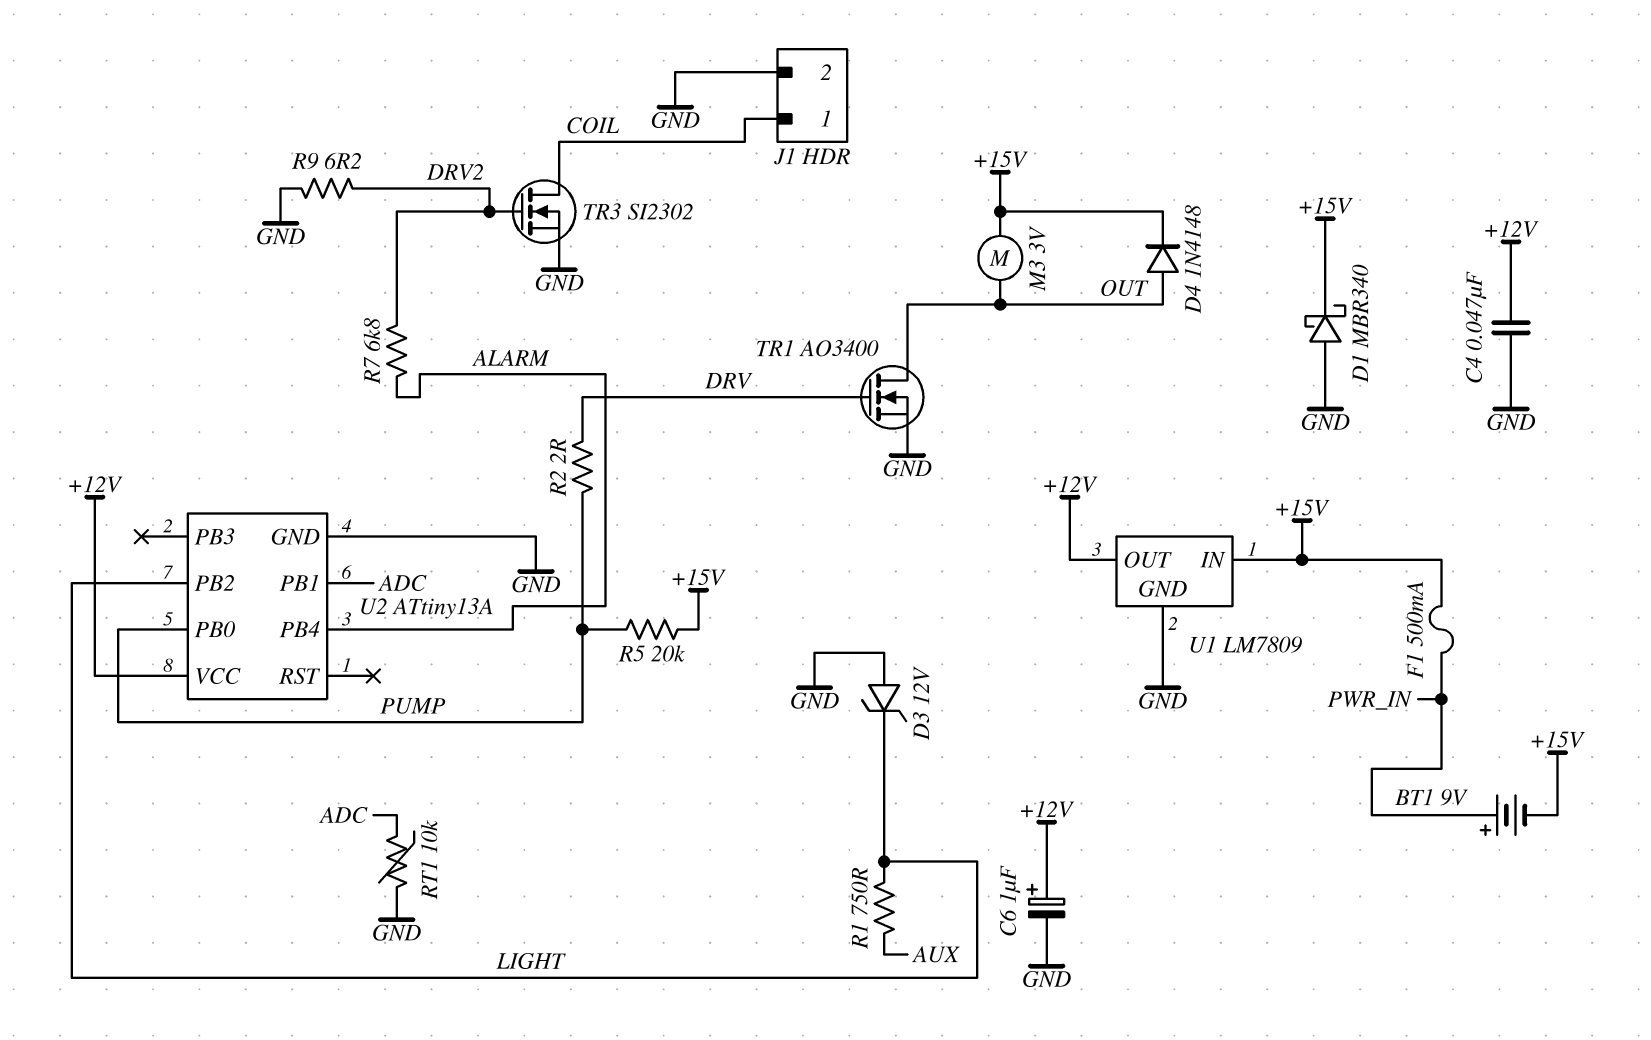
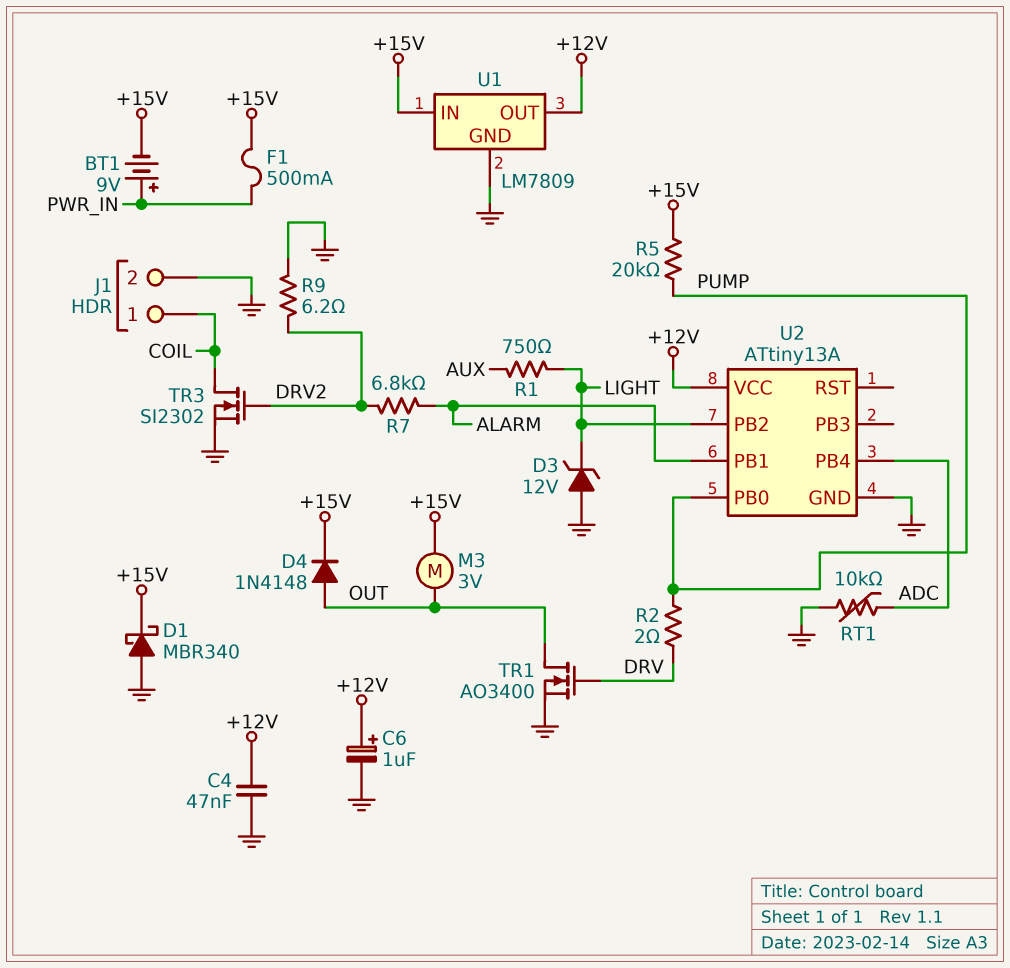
U2 pin PB1: ADC -> ALARM
U2 pin PB4: ALARM -> ADC

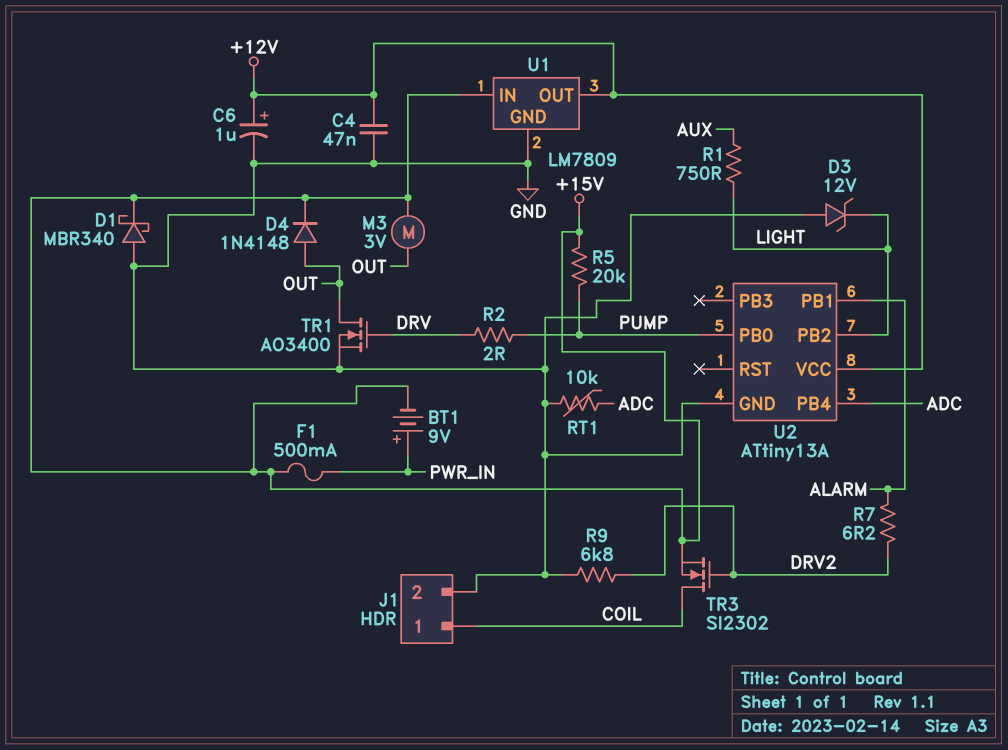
R7: 6.8k (ALARM, DRV2) -> 6.2 (ALARM, DRV2)
R9: 6.2 (DRV2, GND) -> 6.8k (DRV2, GND)
TR3: NMOS SI2302 (G DRV2, D COIL, S GND) -> NMOS SI2302 (G DRV2, D COIL, S +15V)

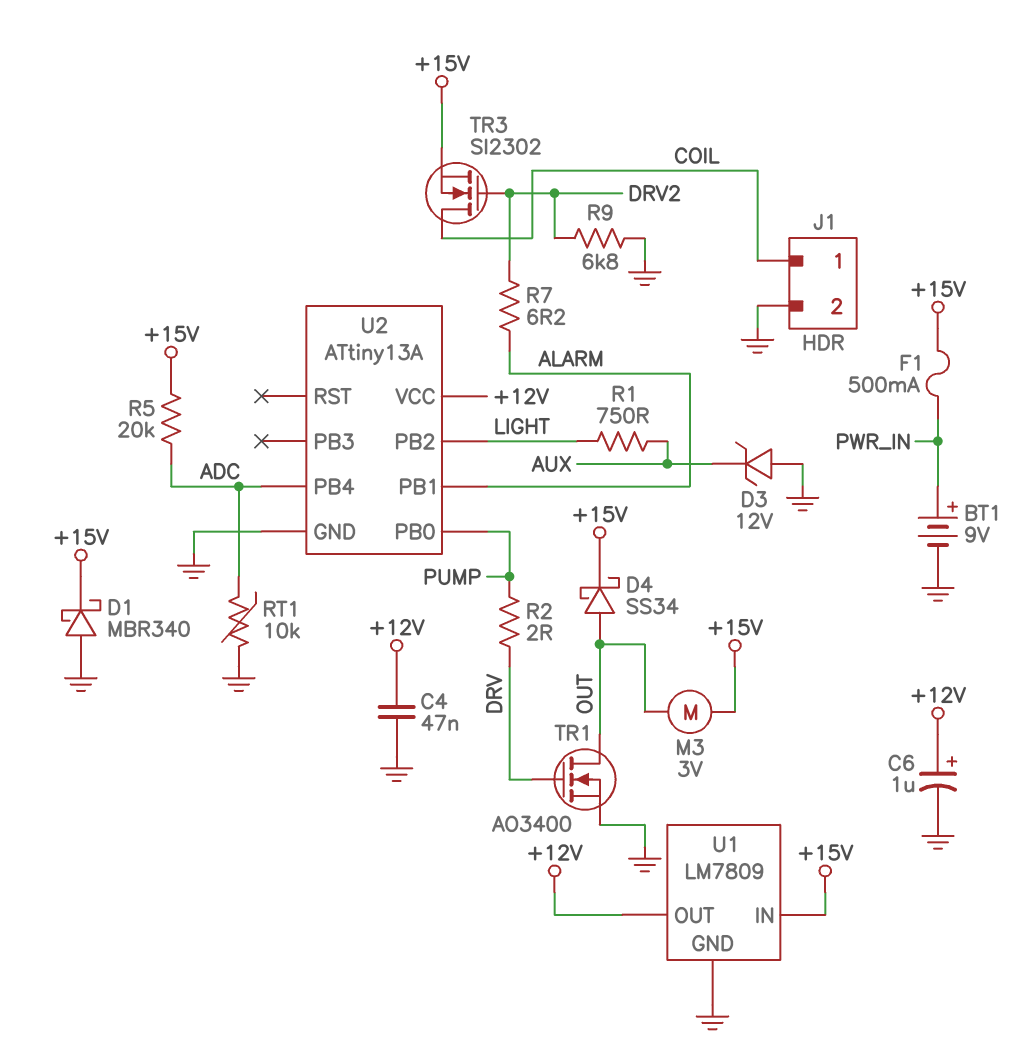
BT1: 9V (plus PWR_IN, minus +15V) -> 9V (plus PWR_IN, minus GND)
D3: zener 12V (A GND, K LIGHT) -> zener 12V (A GND, K AUX)
D4: diode 1N4148 (A OUT, K +15V) -> schottky SS34 (A OUT, K +15V)
R5: 20k (+15V, PUMP) -> 20k (+15V, ADC)

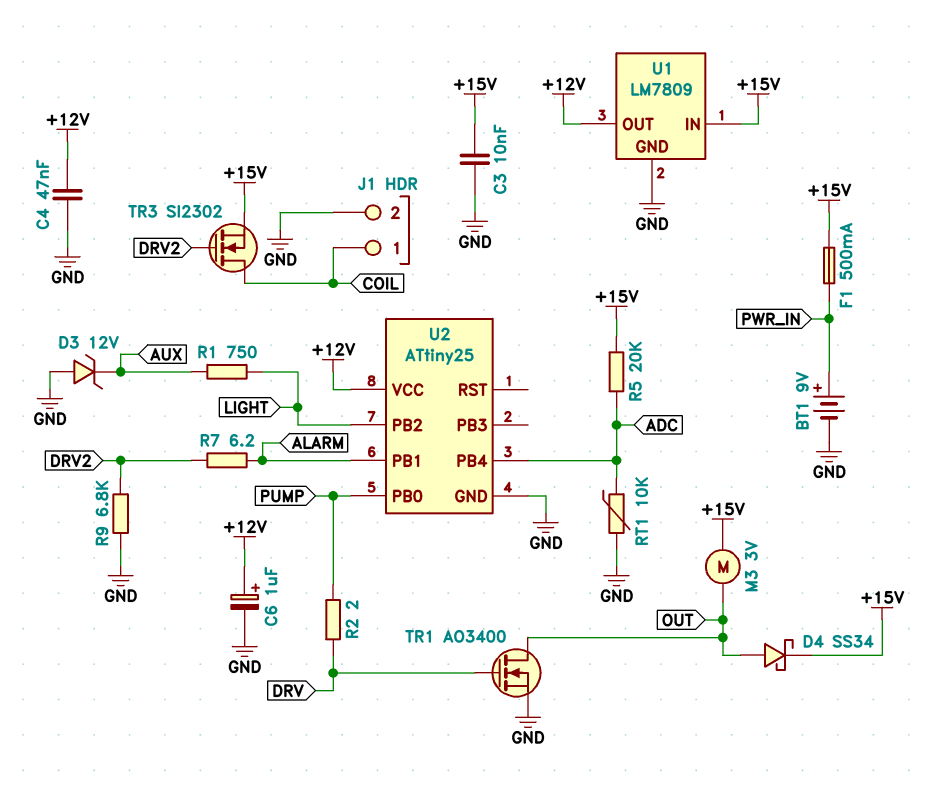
C3: none -> 10nF (+15V, GND)
D1: schottky MBR340 (A GND, K +15V) -> none
U2: ATtiny13A -> ATtiny25

